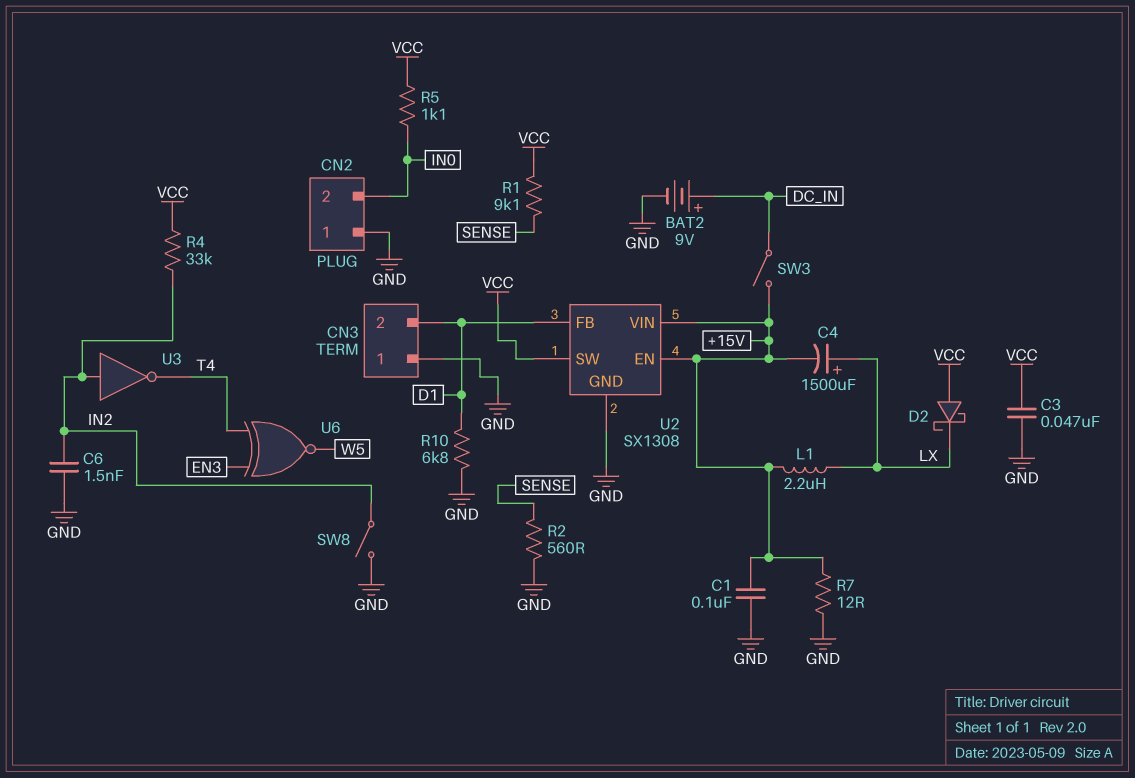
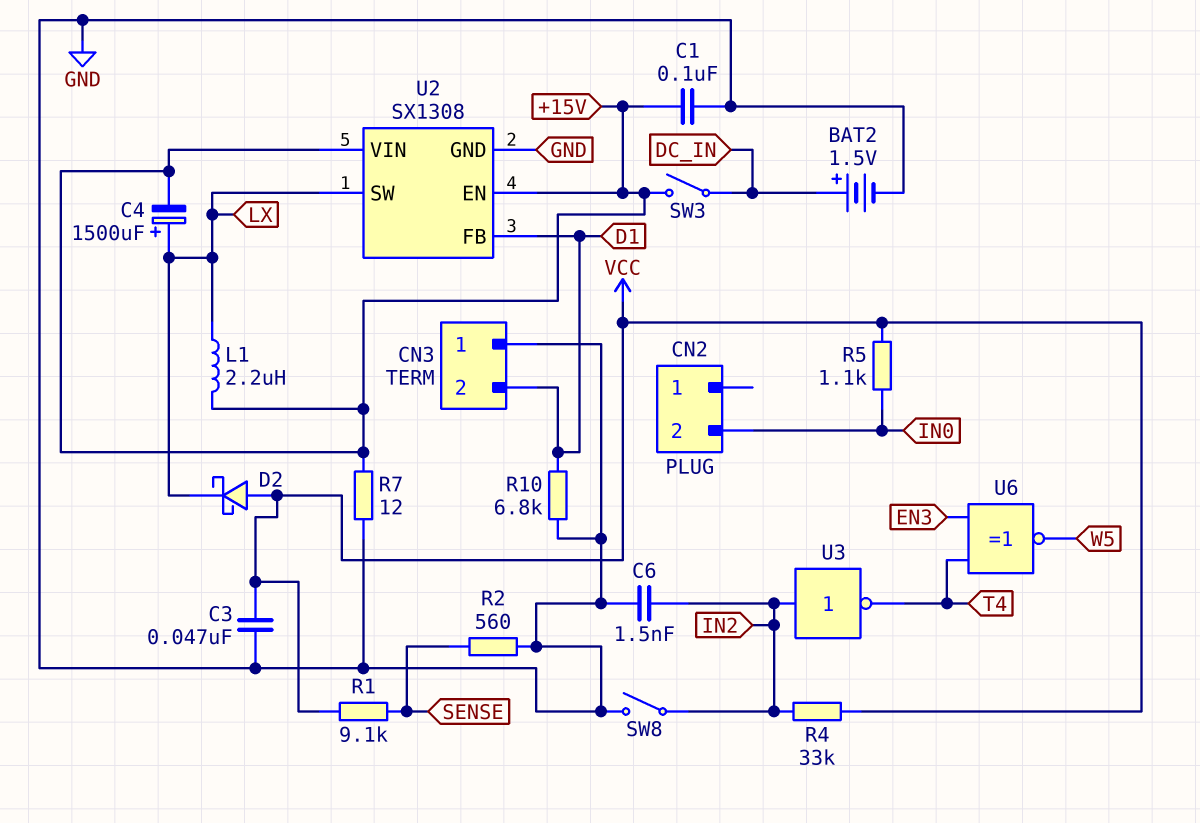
BAT2: 9V (plus DC_IN, minus GND) -> 1.5V (plus DC_IN, minus GND)
CN2 pin 1: GND -> none
U2 pin SW: VCC -> LX

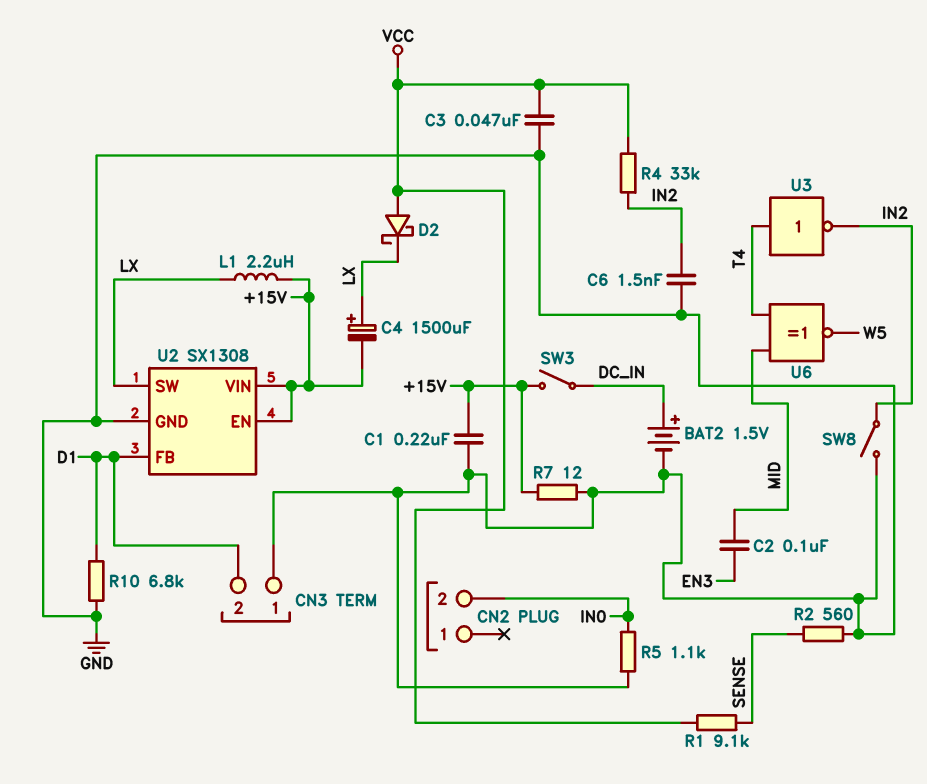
C1: 100nF (+15V, GND) -> 220nF (+15V, GND)
C2: none -> 100nF (EN3, MID)
R5: 1.1k (IN0, VCC) -> 1.1k (GND, IN0)
U3: NOT (in IN2, out T4) -> NOT (in T4, out IN2)
U6: XNOR (in EN3, in T4, out W5) -> XNOR (in MID, in T4, out W5)

